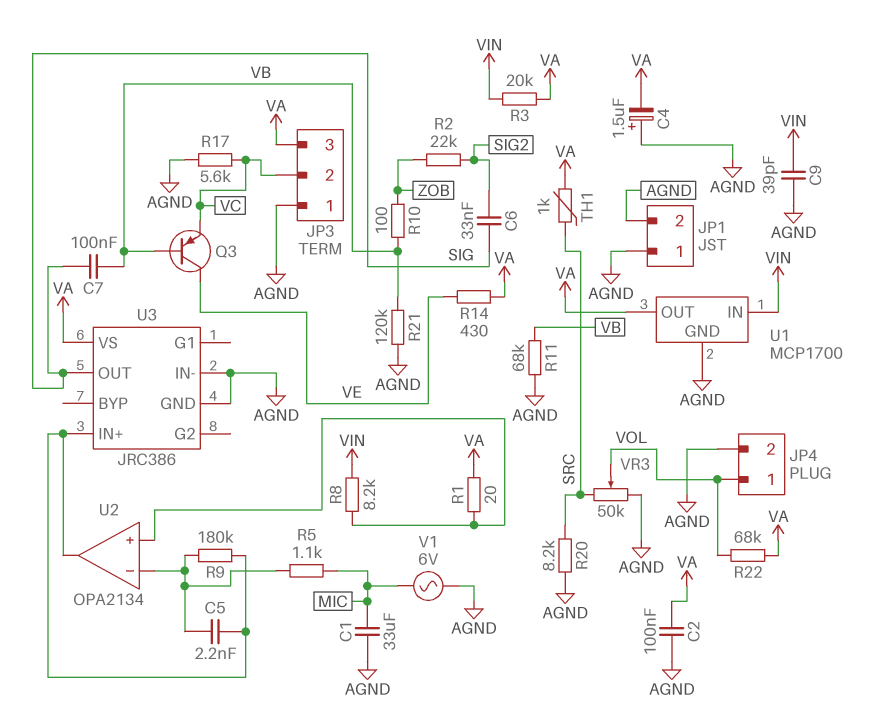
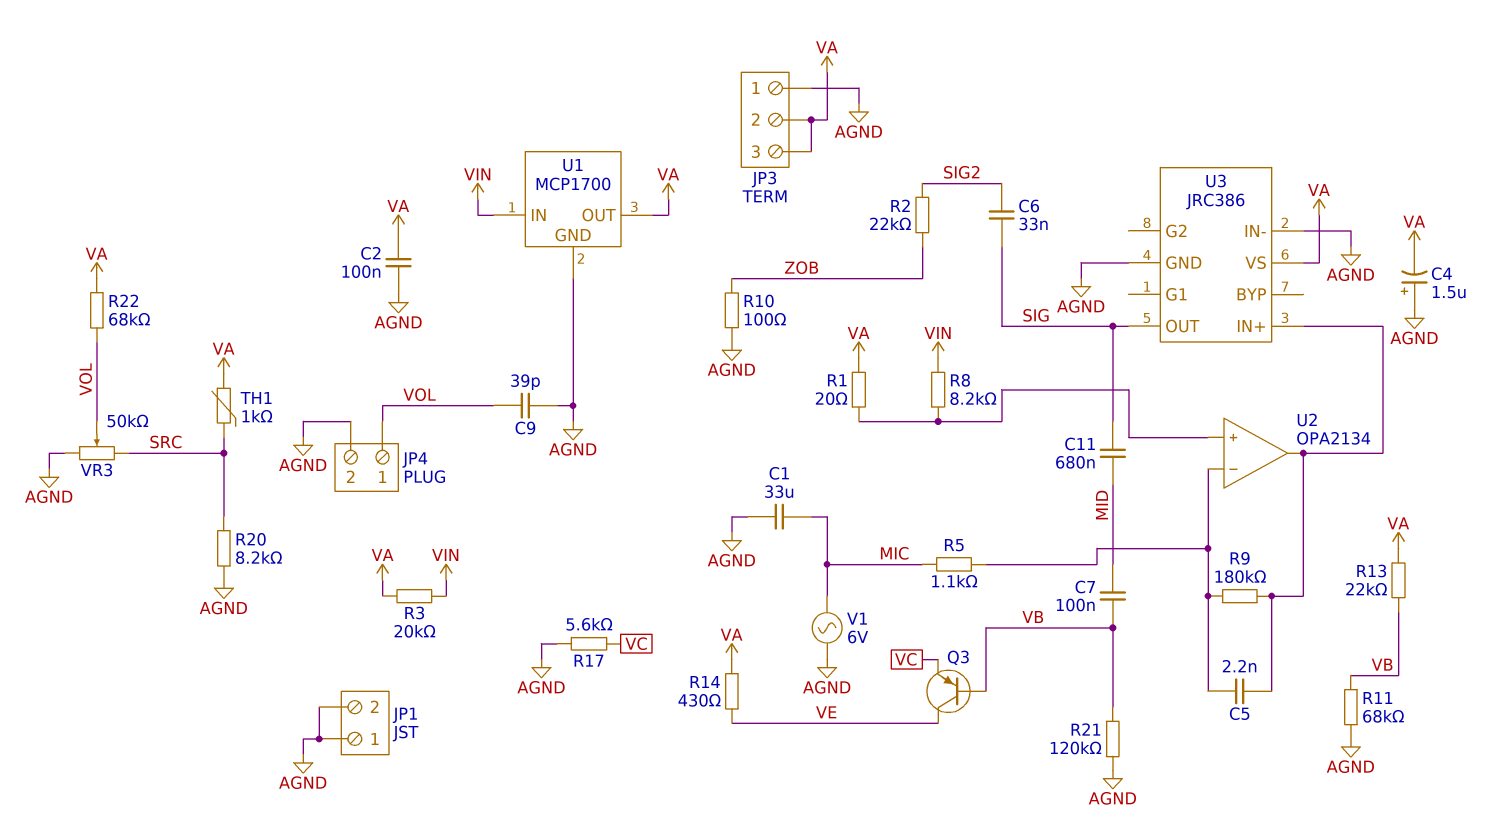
C7: 100nF (SIG, VB) -> 100nF (MID, VB)
C9: 39pF (AGND, VIN) -> 39pF (AGND, VOL)
C11: none -> 680nF (MID, SIG)
JP3 pin 2: VC -> VA
R10: 100 (VB, ZOB) -> 100 (AGND, ZOB)
R13: none -> 22k (VA, VB)

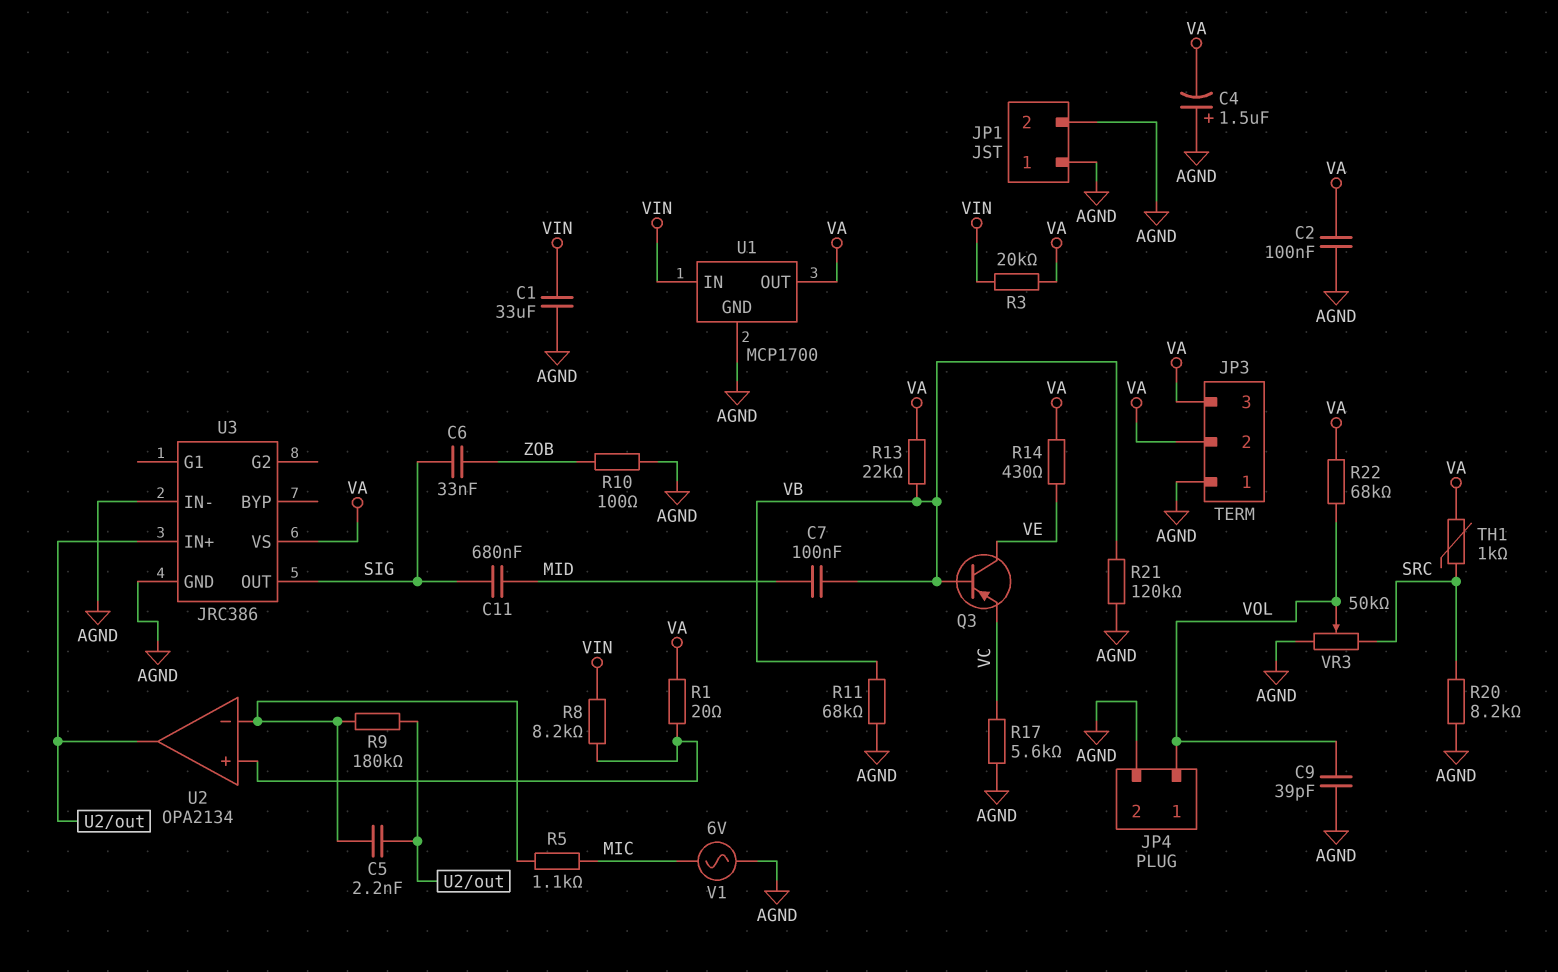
C1: 33uF (AGND, MIC) -> 33uF (AGND, VIN)
C6: 33nF (SIG, SIG2) -> 33nF (SIG, ZOB)
R2: 22k (SIG2, ZOB) -> none

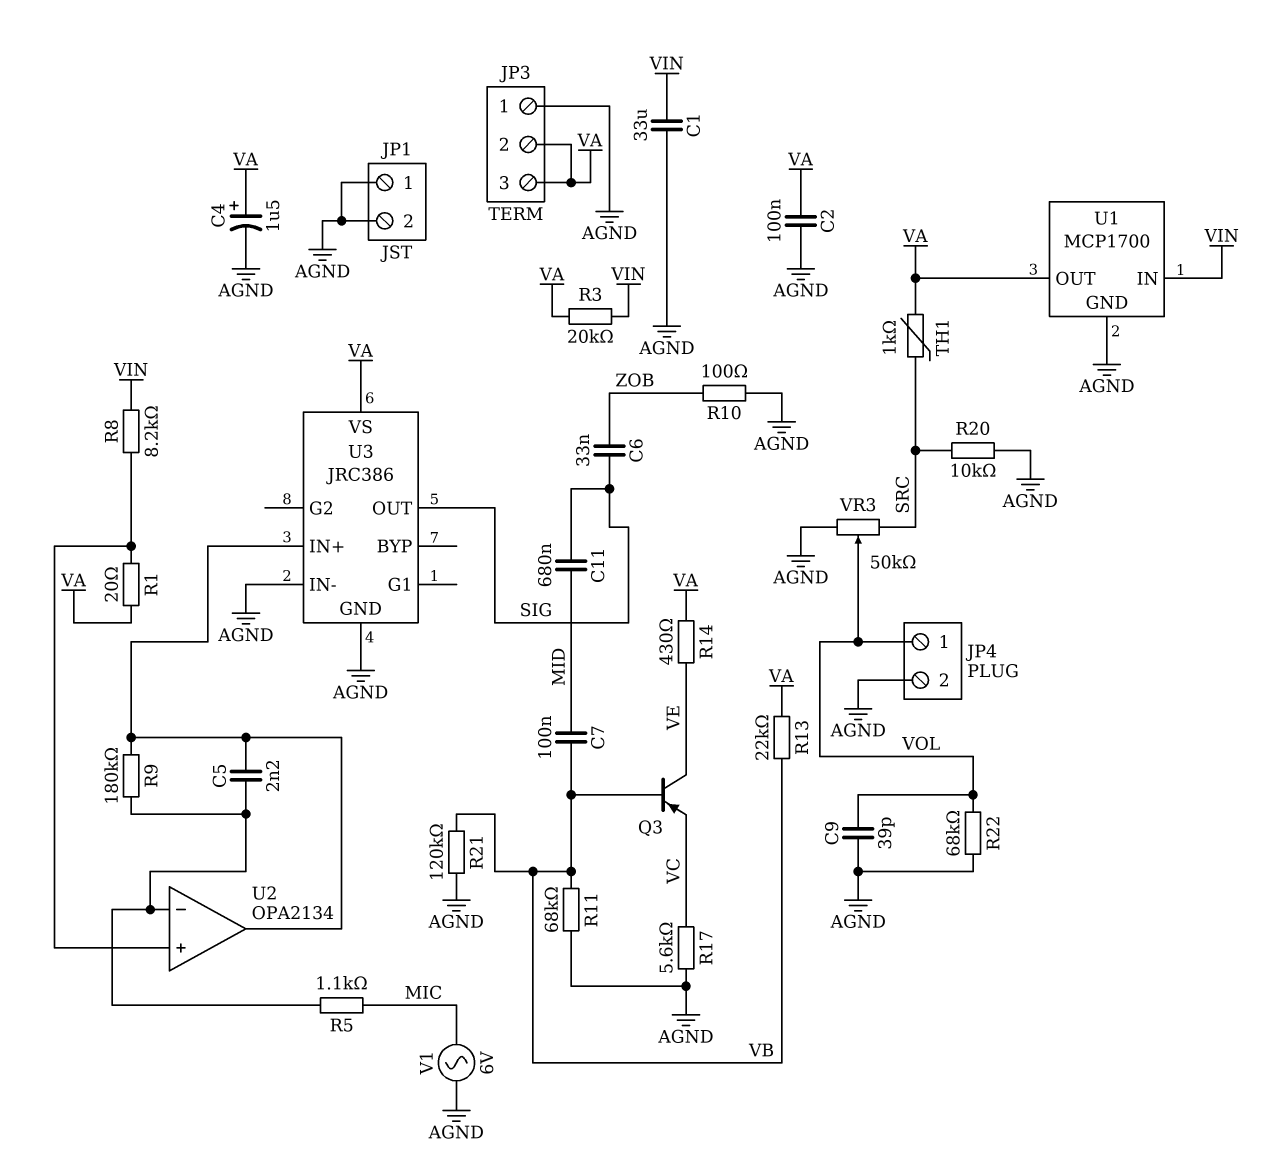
C4: 1.5uF (plus AGND, minus VA) -> 1.5uF (plus VA, minus AGND)
R20: 8.2k (AGND, SRC) -> 10k (AGND, SRC)
R22: 68k (VA, VOL) -> 68k (AGND, VOL)

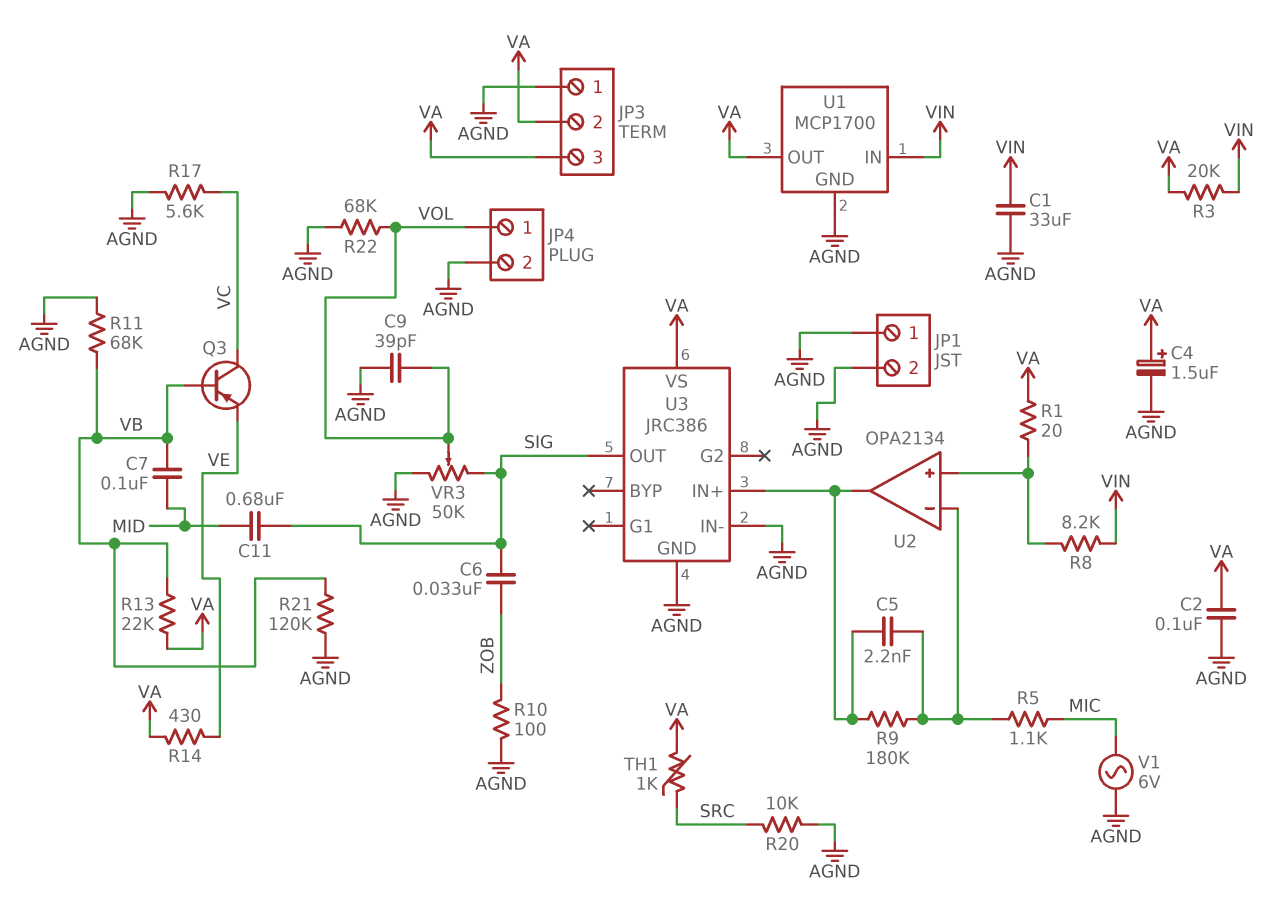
Q3: PNP (B VB, C VE, E VC) -> PNP (B VB, C VC, E VE)
VR3: 50k (AGND, SRC, wiper VOL) -> 50k (AGND, SIG, wiper VOL)

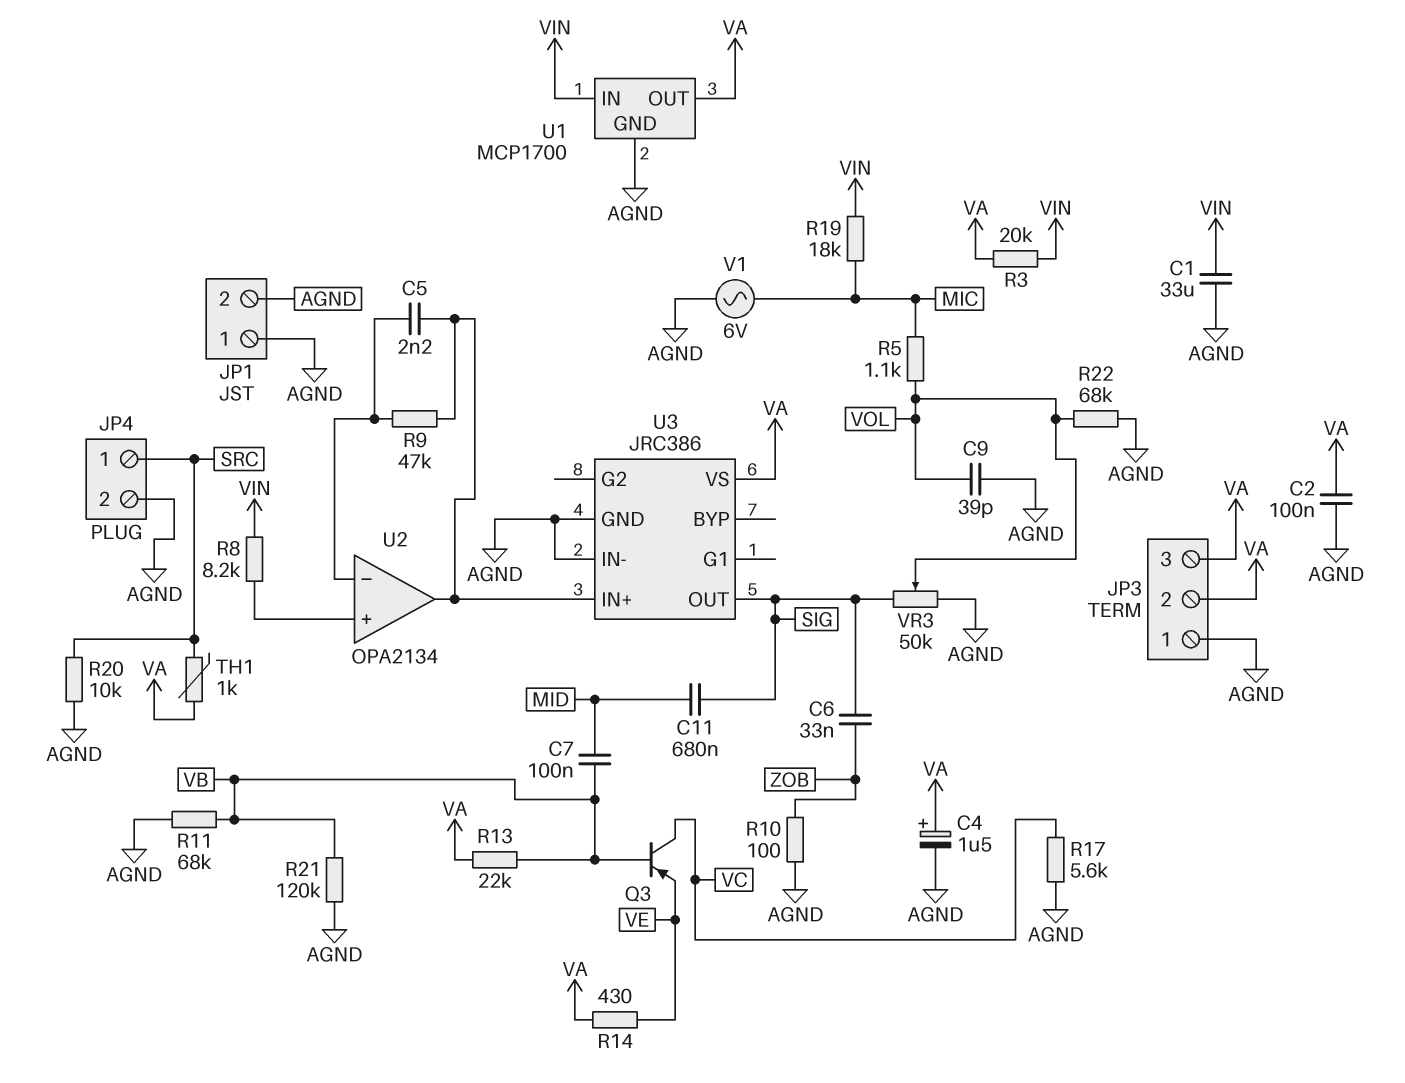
JP4 pin 1: VOL -> SRC
R1: 20 (U2/in+, VA) -> none
R5: 1.1k (MIC, U2/in-) -> 1.1k (MIC, VOL)
R9: 180k (U2/in-, U2/out) -> 47k (U2/in-, U2/out)
R19: none -> 18k (MIC, VIN)

